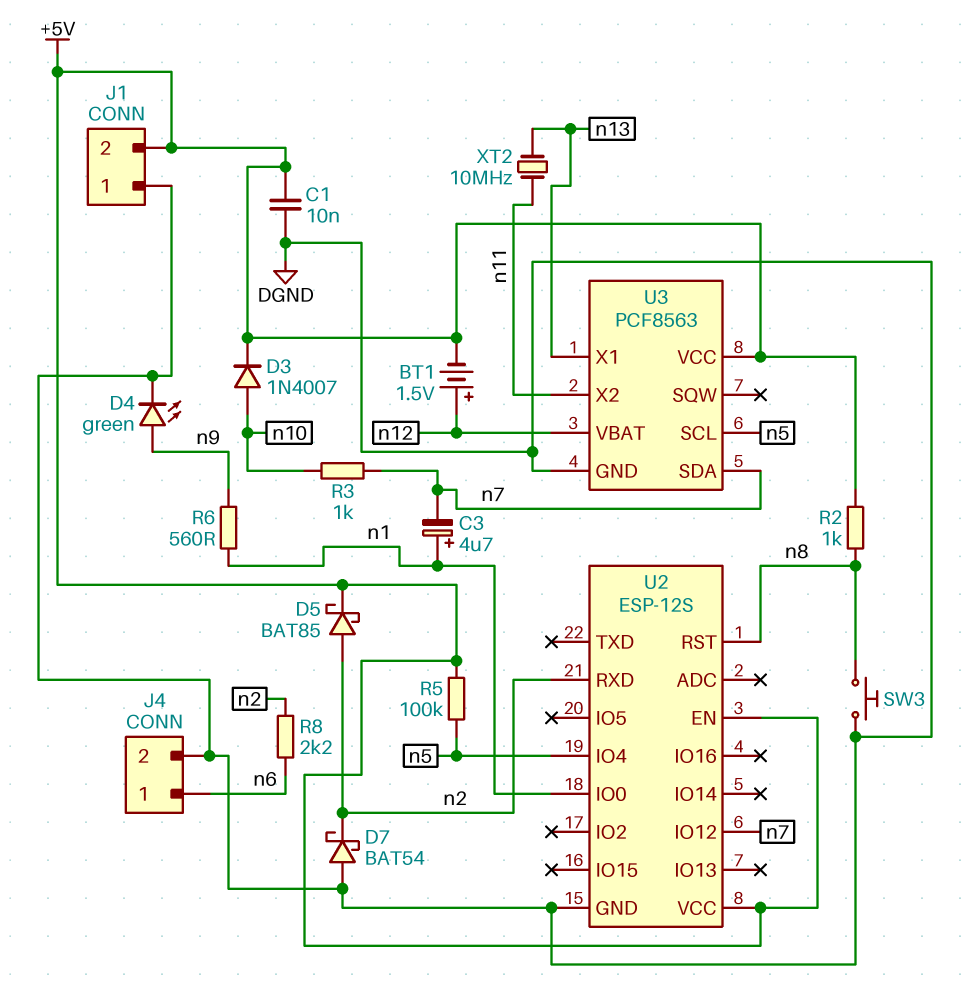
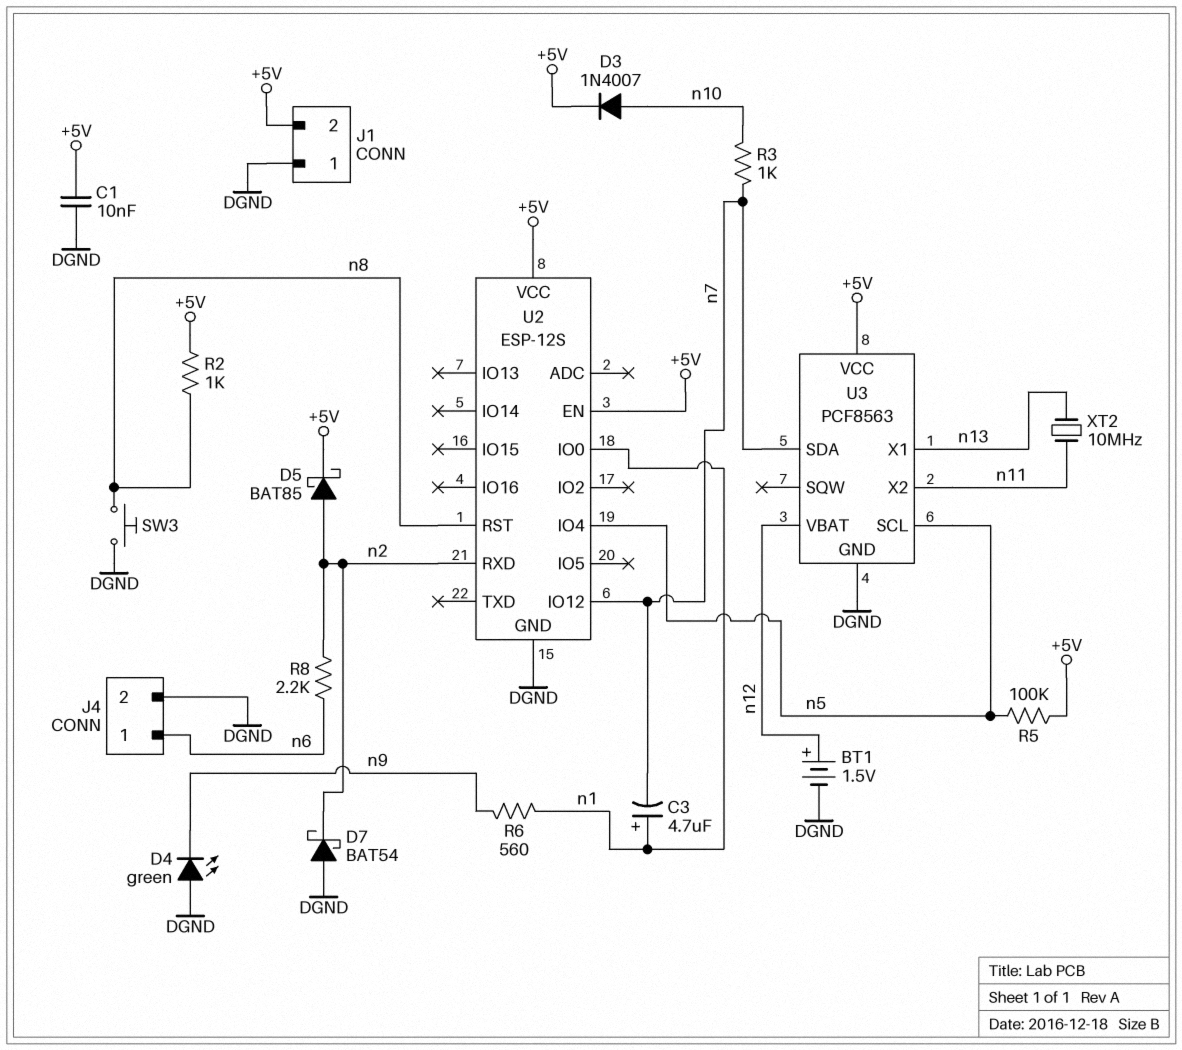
BT1: 1.5V (plus n12, minus +5V) -> 1.5V (plus n12, minus DGND)
D4: LED green (A n9, K DGND) -> LED green (A DGND, K n9)

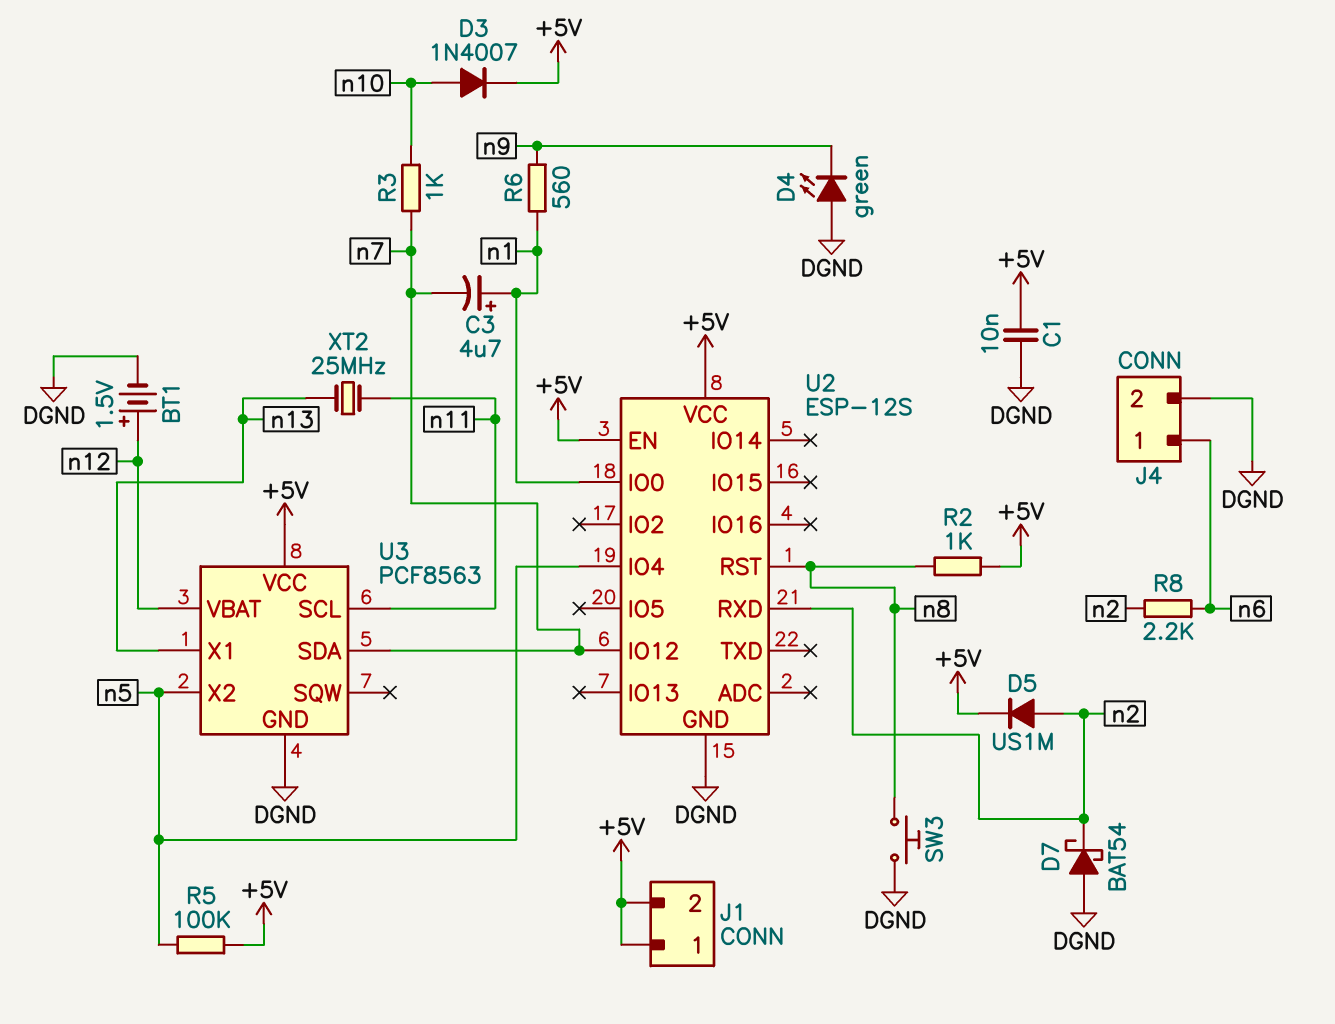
D5: schottky BAT85 (A n2, K +5V) -> diode US1M (A n2, K +5V)
J1 pin 1: DGND -> +5V
U3 pin SCL: n5 -> n11
U3 pin X2: n11 -> n5
XT2: 10MHz (n11, n13) -> 25MHz (n11, n13)

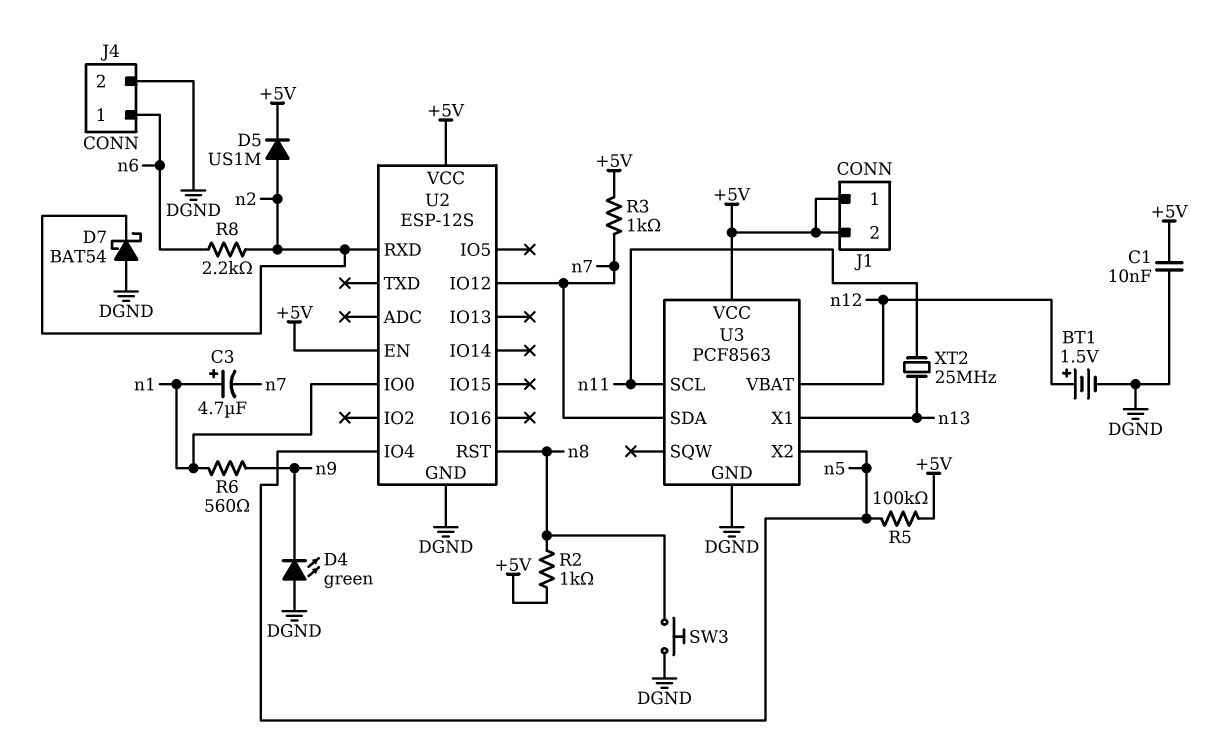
D3: diode 1N4007 (A n10, K +5V) -> none
R3: 1k (n7, n10) -> 1k (+5V, n7)

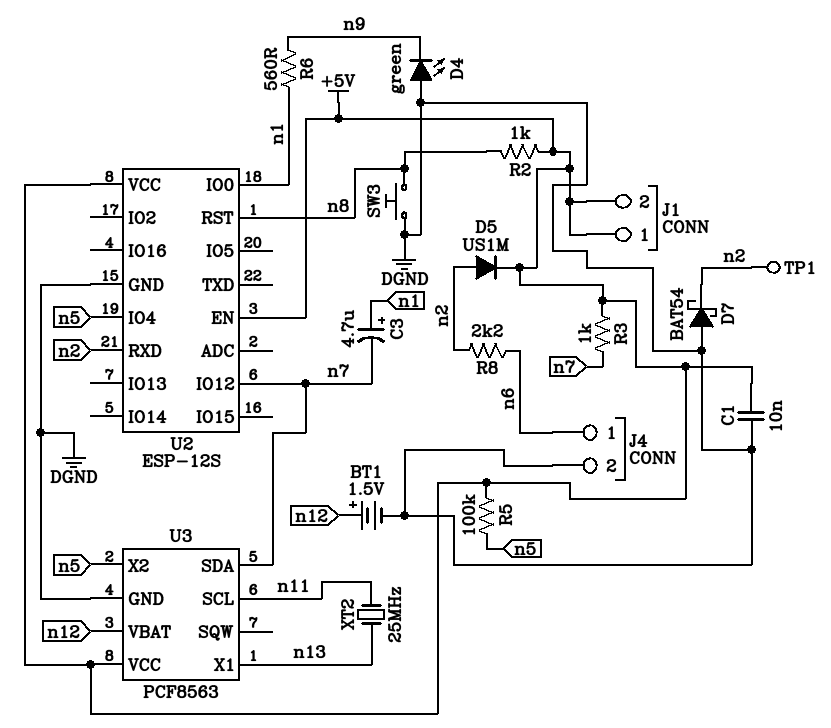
TP1: none -> test point (n2)

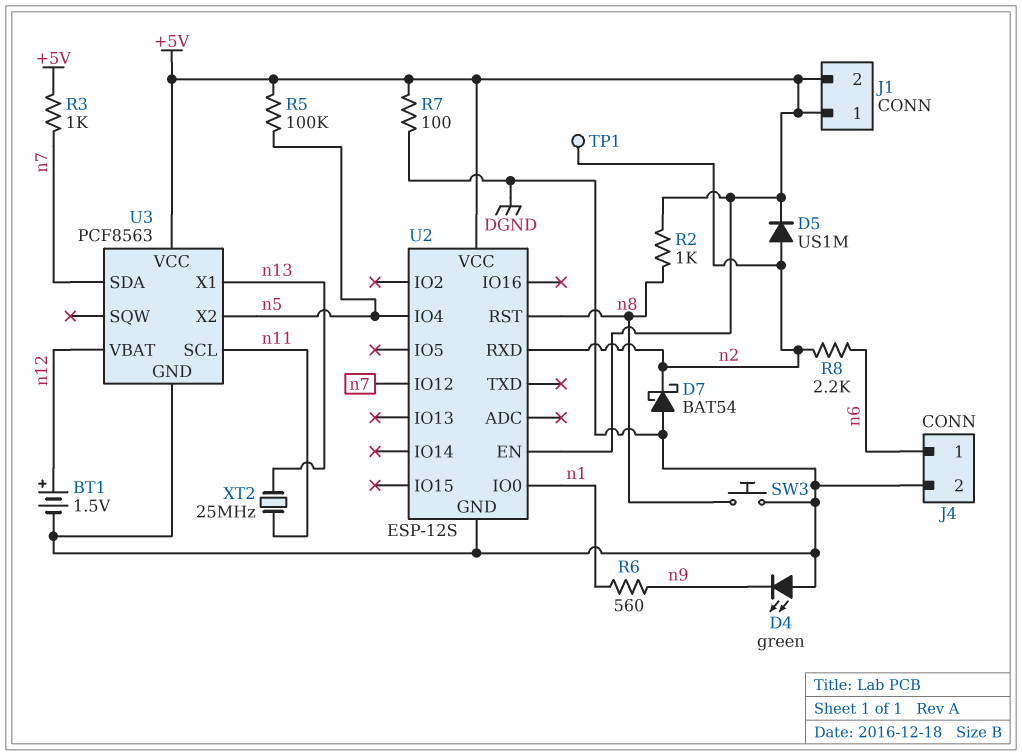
C1: 10nF (+5V, DGND) -> none
C3: 4.7uF (plus n1, minus n7) -> none
R7: none -> 100 (+5V, DGND)

